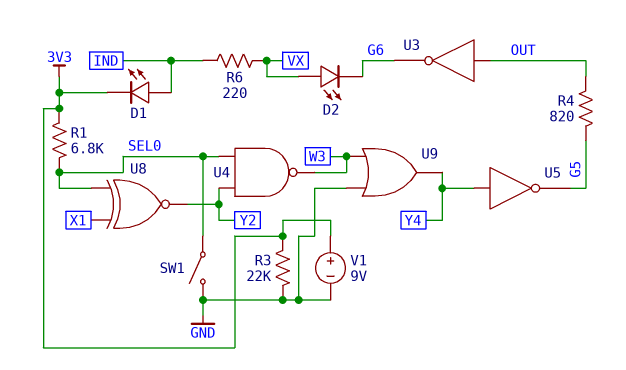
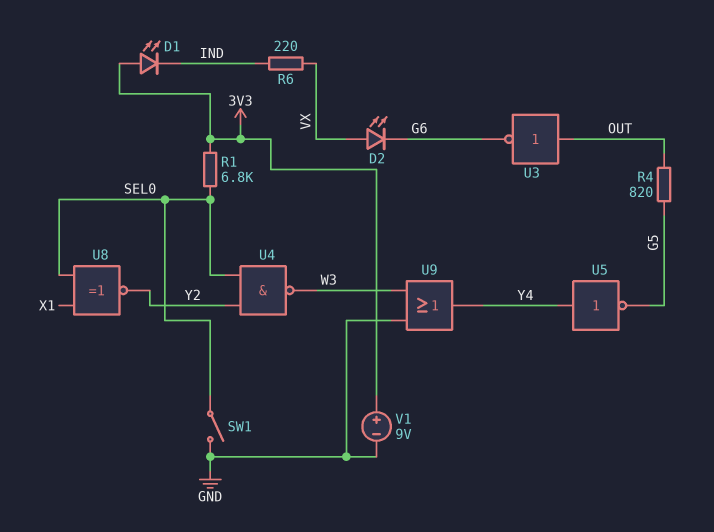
D1: LED (A IND, K 3V3) -> LED (A 3V3, K IND)
R3: 22k (3V3, GND) -> none

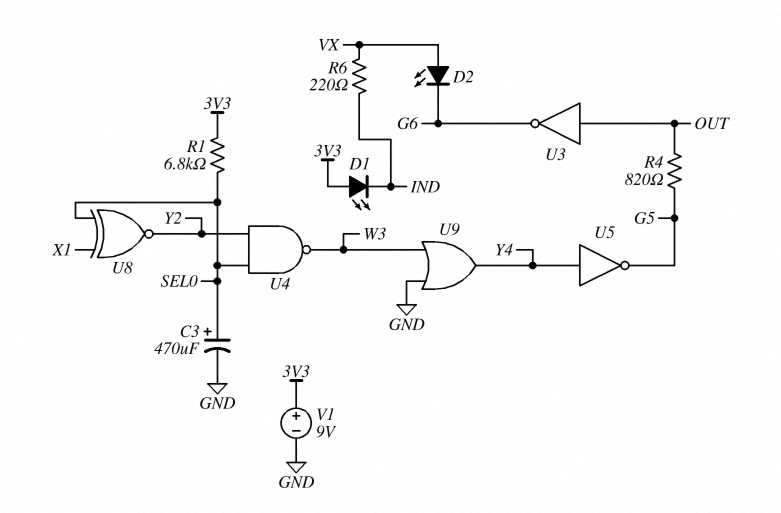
C3: none -> 470uF (plus SEL0, minus GND)
SW1: switch (GND, SEL0) -> none

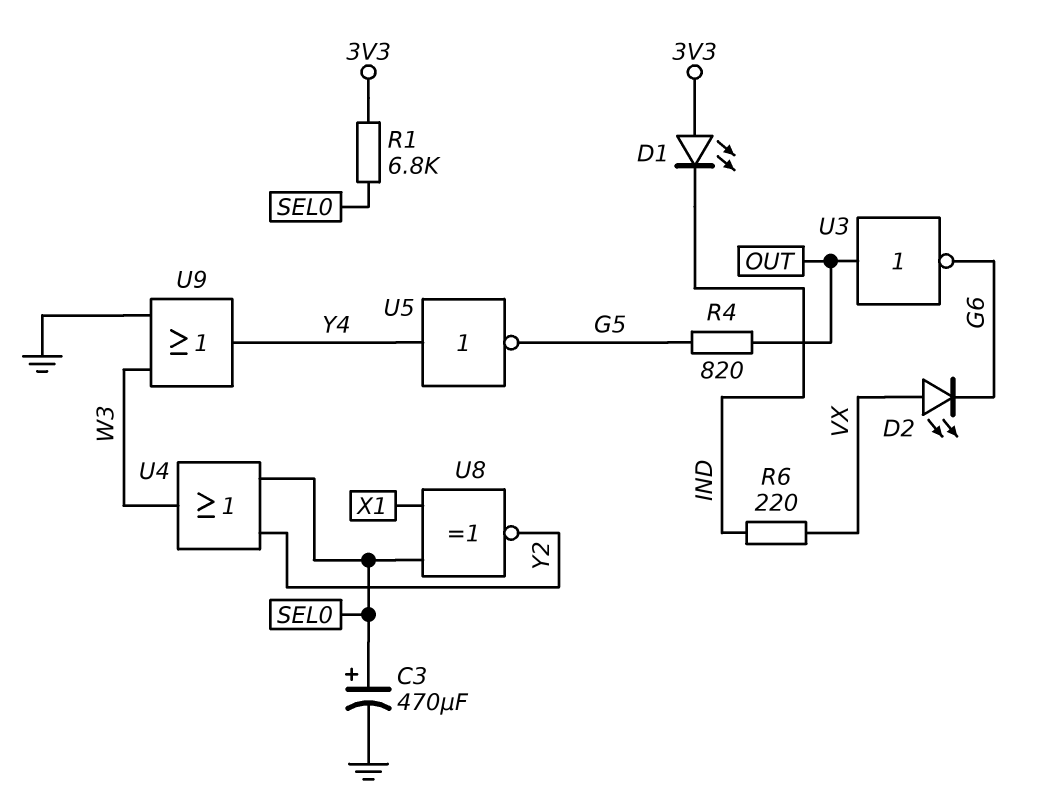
U4: NAND (in SEL0, in Y2, out W3) -> OR (in SEL0, in Y2, out W3)
V1: 9V (plus 3V3, minus GND) -> none

